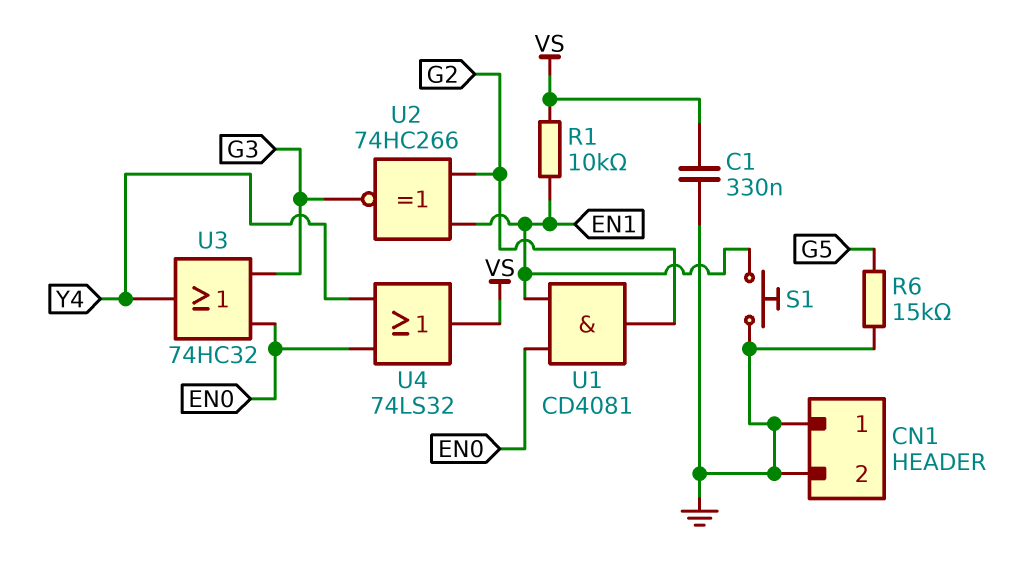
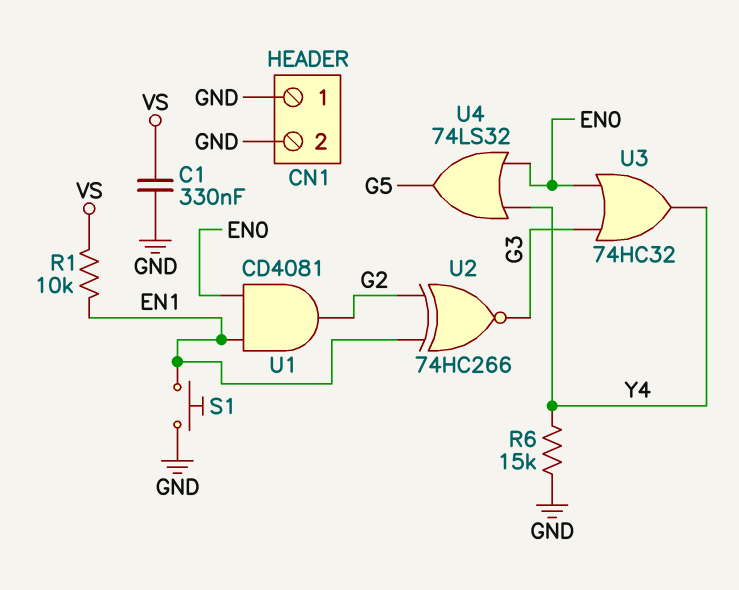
R6: 15k (G5, GND) -> 15k (GND, Y4)
U4: OR 74LS32 (in EN0, in Y4, out VS) -> OR 74LS32 (in EN0, in Y4, out G5)

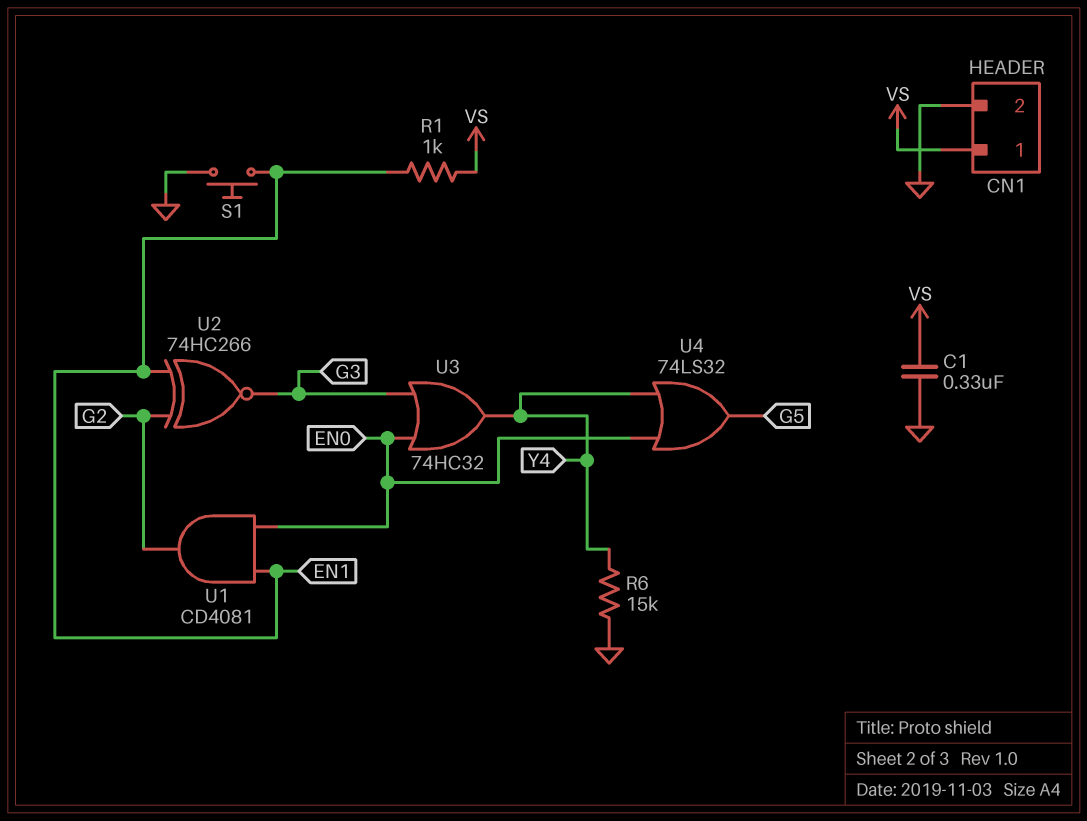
CN1 pin 1: GND -> VS
R1: 10k (EN1, VS) -> 1k (EN1, VS)

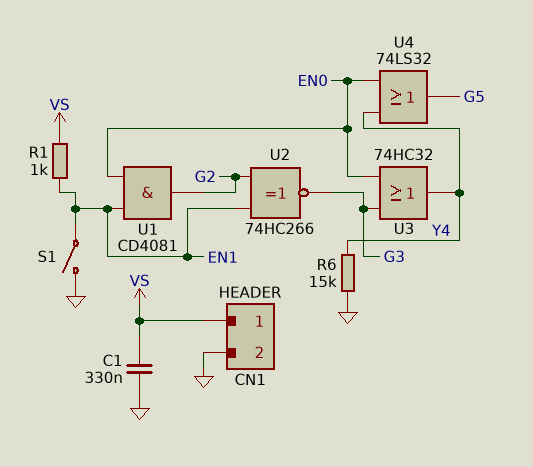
S1: button (EN1, GND) -> switch (EN1, GND)

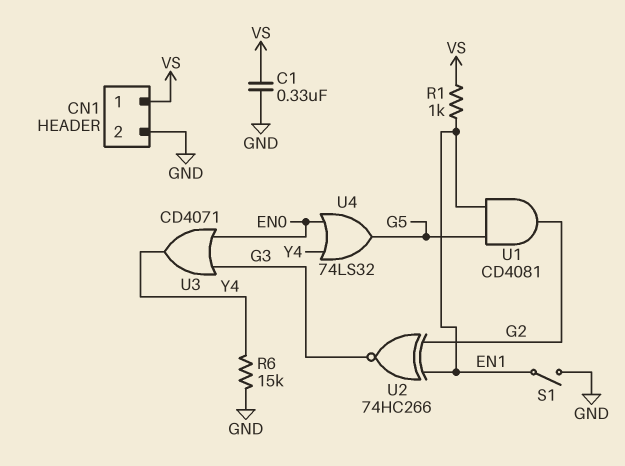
U1: AND CD4081 (in EN0, in EN1, out G2) -> AND CD4081 (in EN1, in G5, out G2)
U3: OR 74HC32 (in EN0, in G3, out Y4) -> OR CD4071 (in EN0, in G3, out Y4)

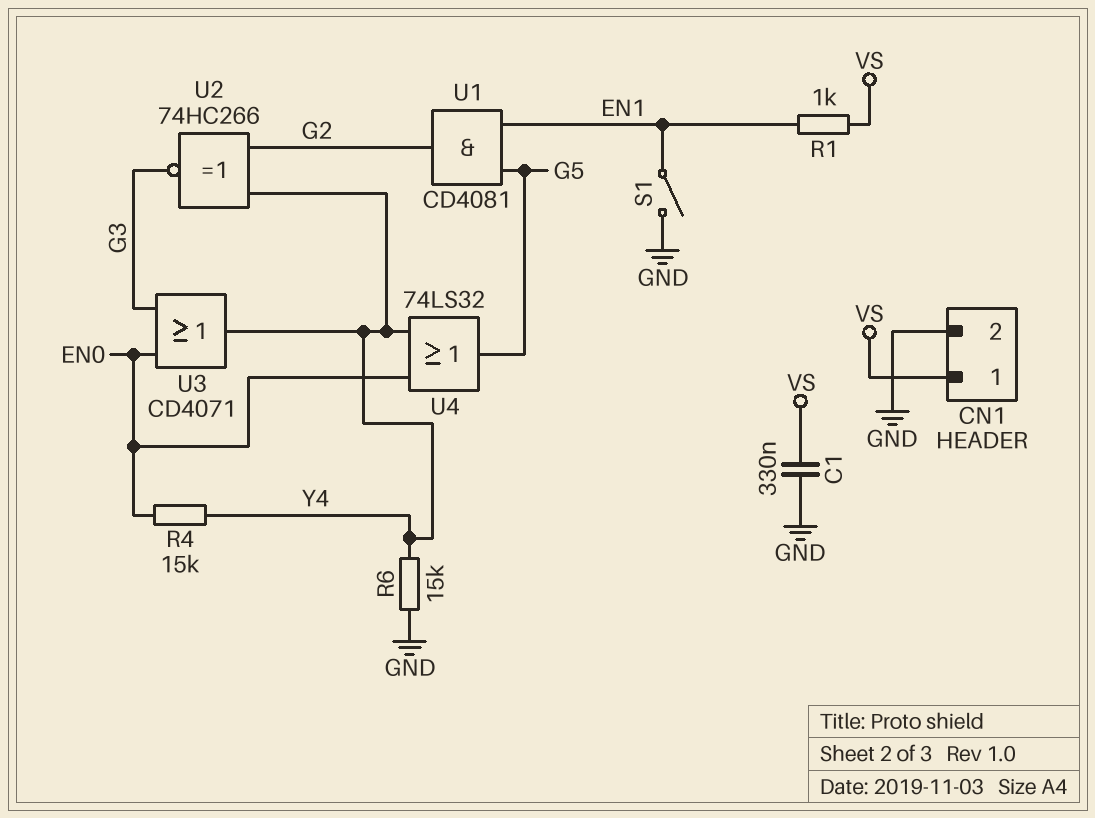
R4: none -> 15k (EN0, Y4)
U2: XNOR 74HC266 (in EN1, in G2, out G3) -> XNOR 74HC266 (in G2, in Y4, out G3)

